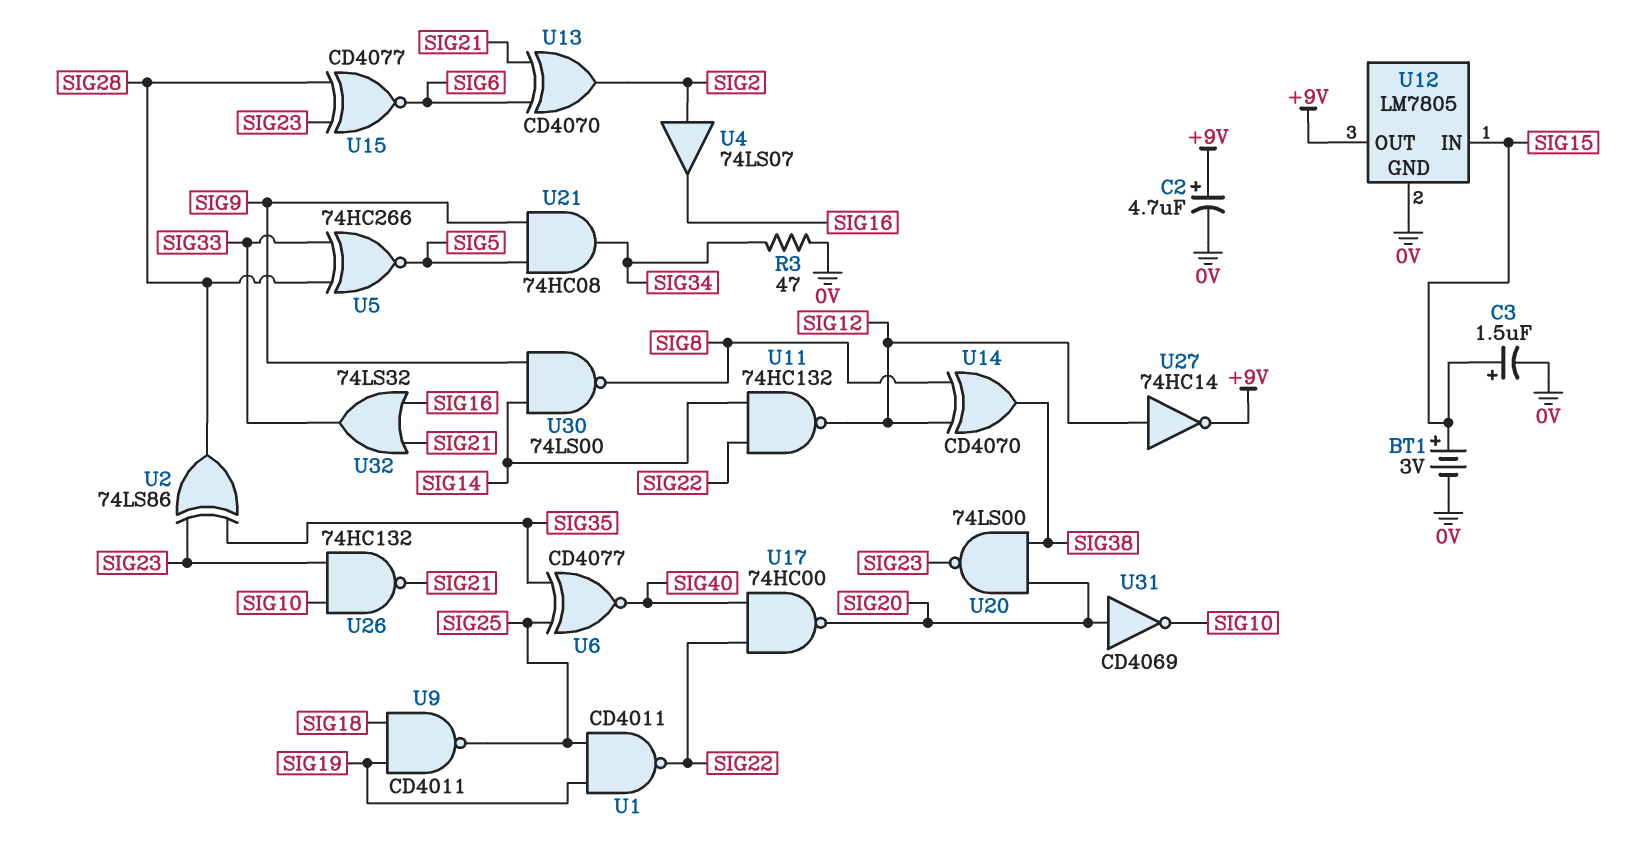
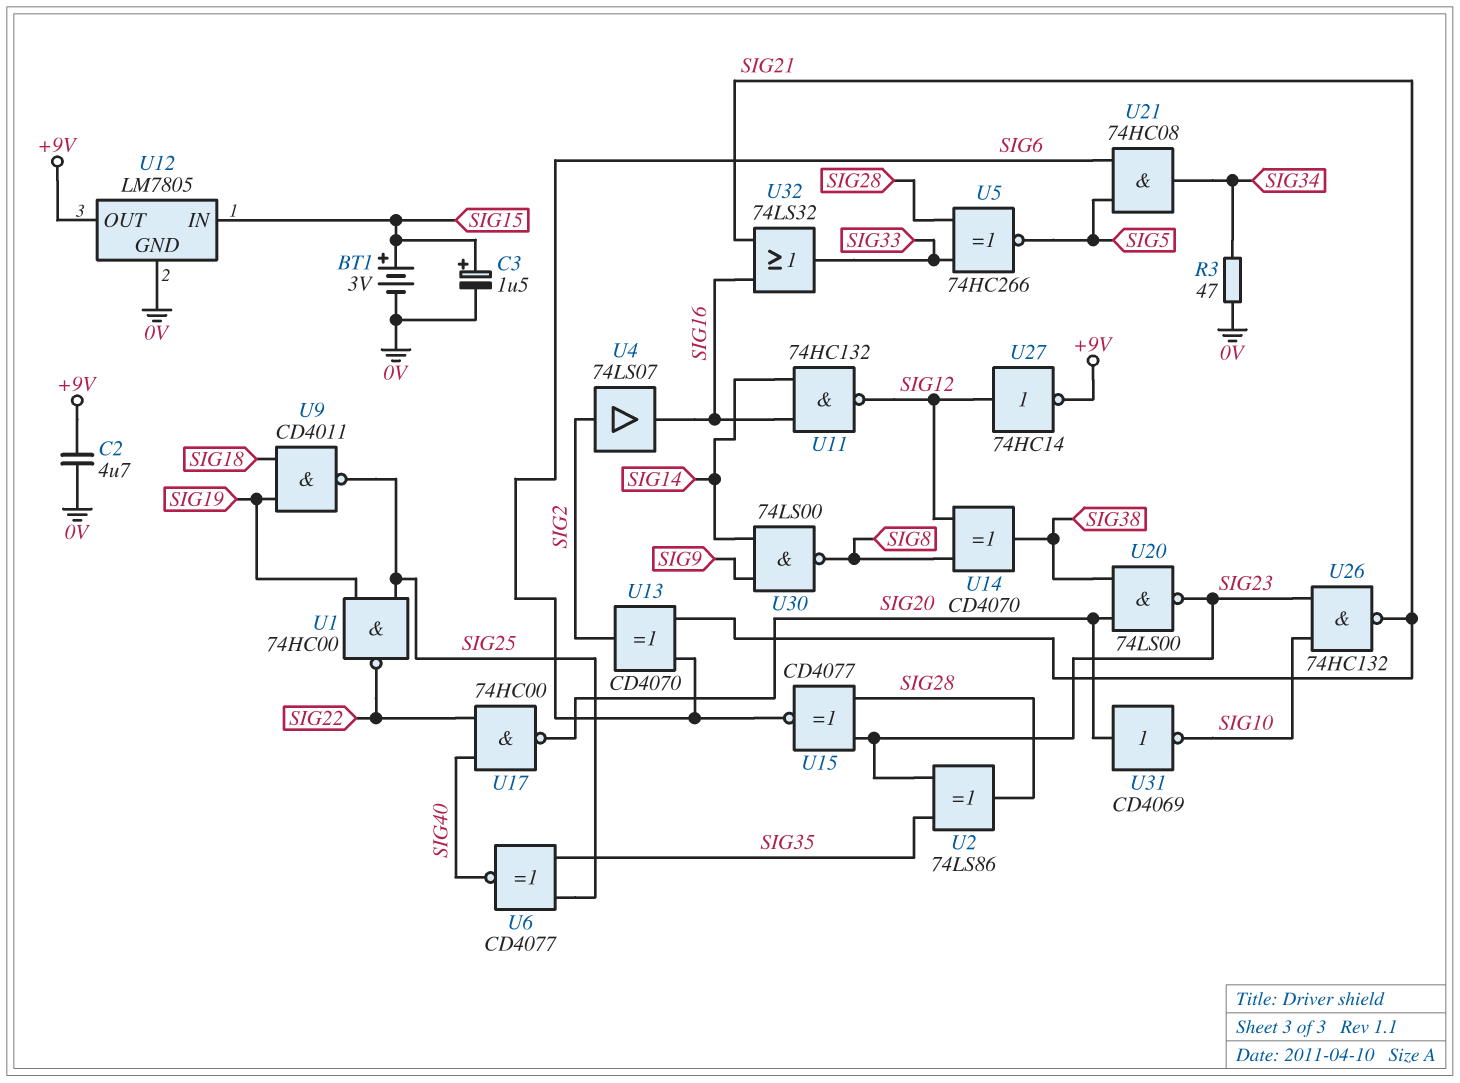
C2: 4.7uF (plus +9V, minus 0V) -> 4.7uF (+9V, 0V)
U1: NAND CD4011 (in SIG19, in SIG25, out SIG22) -> NAND 74HC00 (in SIG19, in SIG25, out SIG22)
U11: NAND 74HC132 (in SIG14, in SIG22, out SIG12) -> NAND 74HC132 (in SIG14, in SIG16, out SIG12)
U21: AND 74HC08 (in SIG5, in SIG9, out SIG34) -> AND 74HC08 (in SIG5, in SIG6, out SIG34)

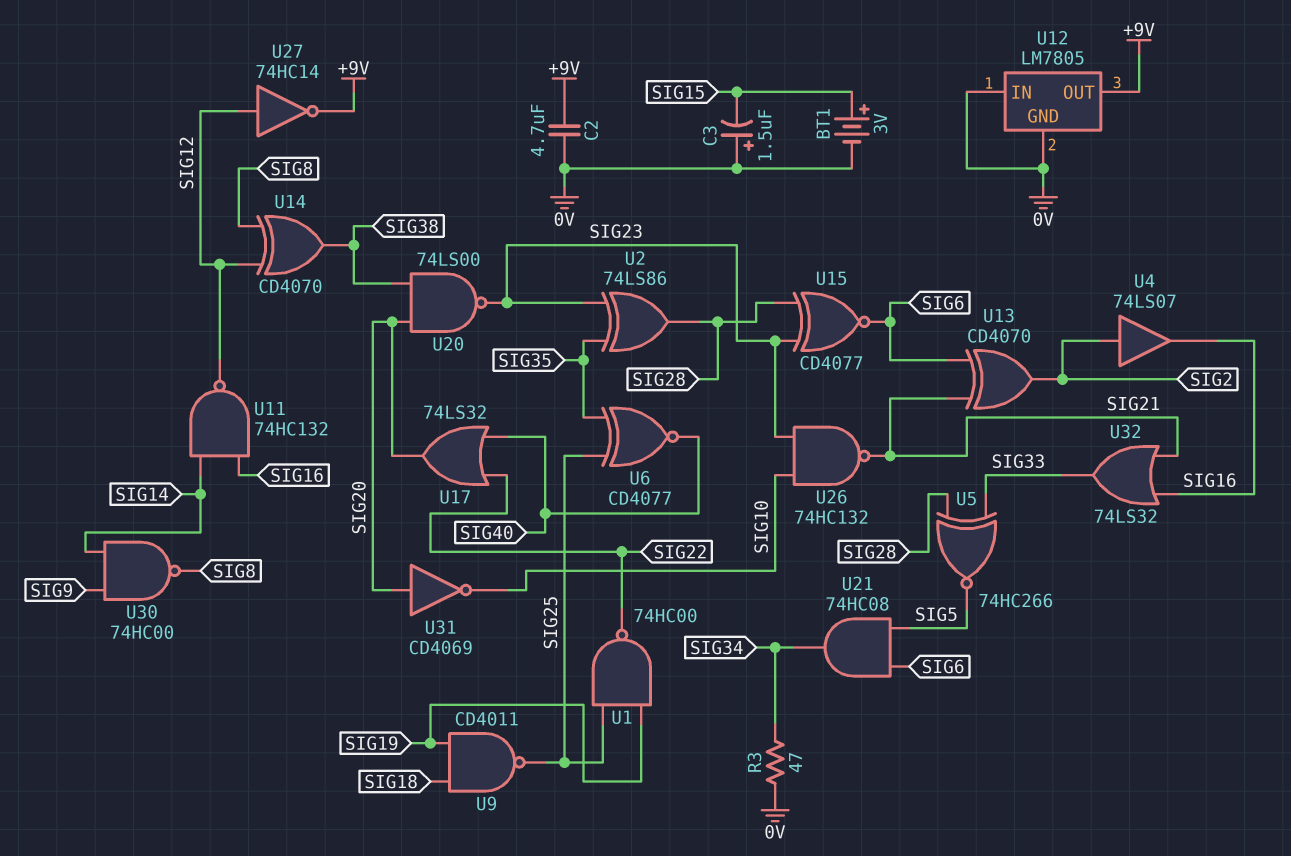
C3: 1.5uF (plus SIG15, minus 0V) -> 1.5uF (plus 0V, minus SIG15)
U12 pin IN: SIG15 -> 0V
U17: NAND 74HC00 (in SIG22, in SIG40, out SIG20) -> OR 74LS32 (in SIG22, in SIG40, out SIG20)
U30: NAND 74LS00 (in SIG9, in SIG14, out SIG8) -> NAND 74HC00 (in SIG9, in SIG14, out SIG8)

